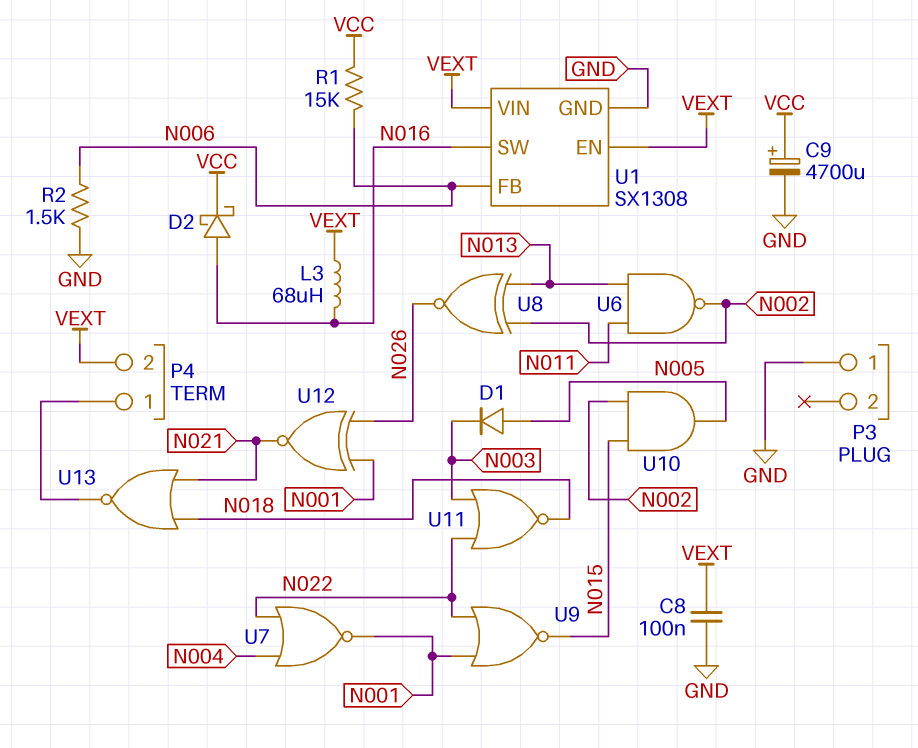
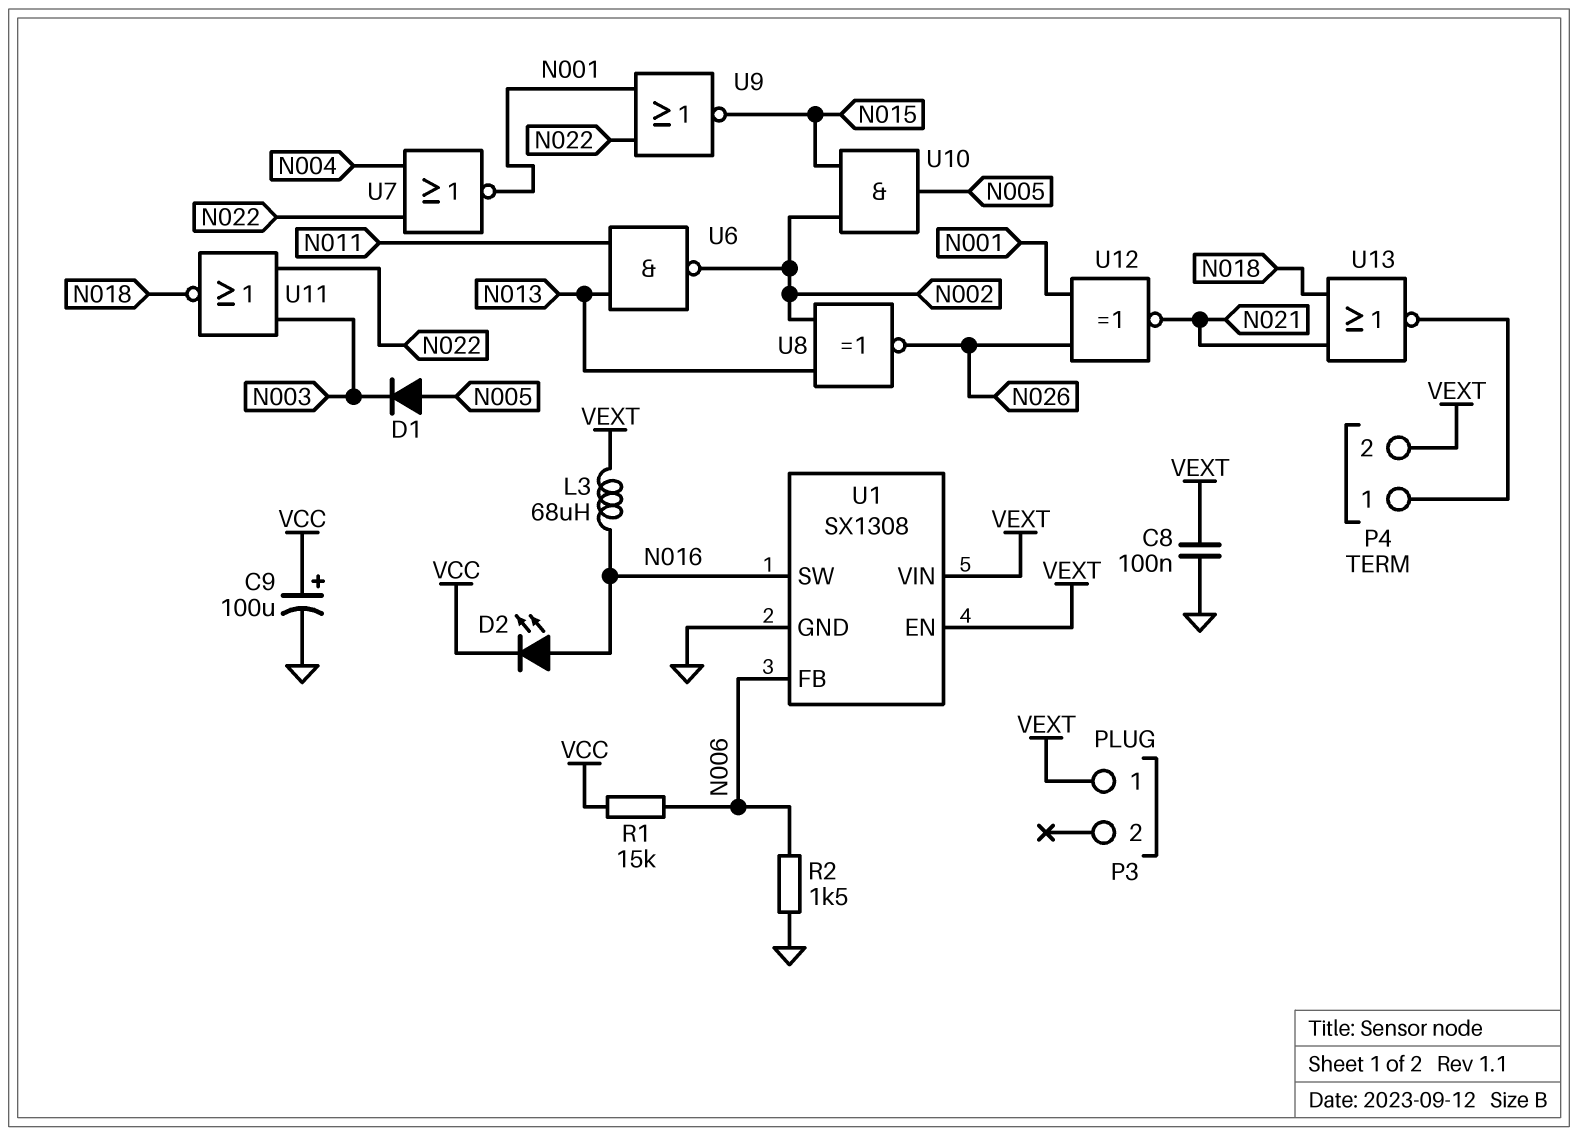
C9: 4700uF (plus VCC, minus GND) -> 100uF (plus VCC, minus GND)
D2: schottky (A N016, K VCC) -> LED (A N016, K VCC)
P3 pin 1: GND -> VEXT

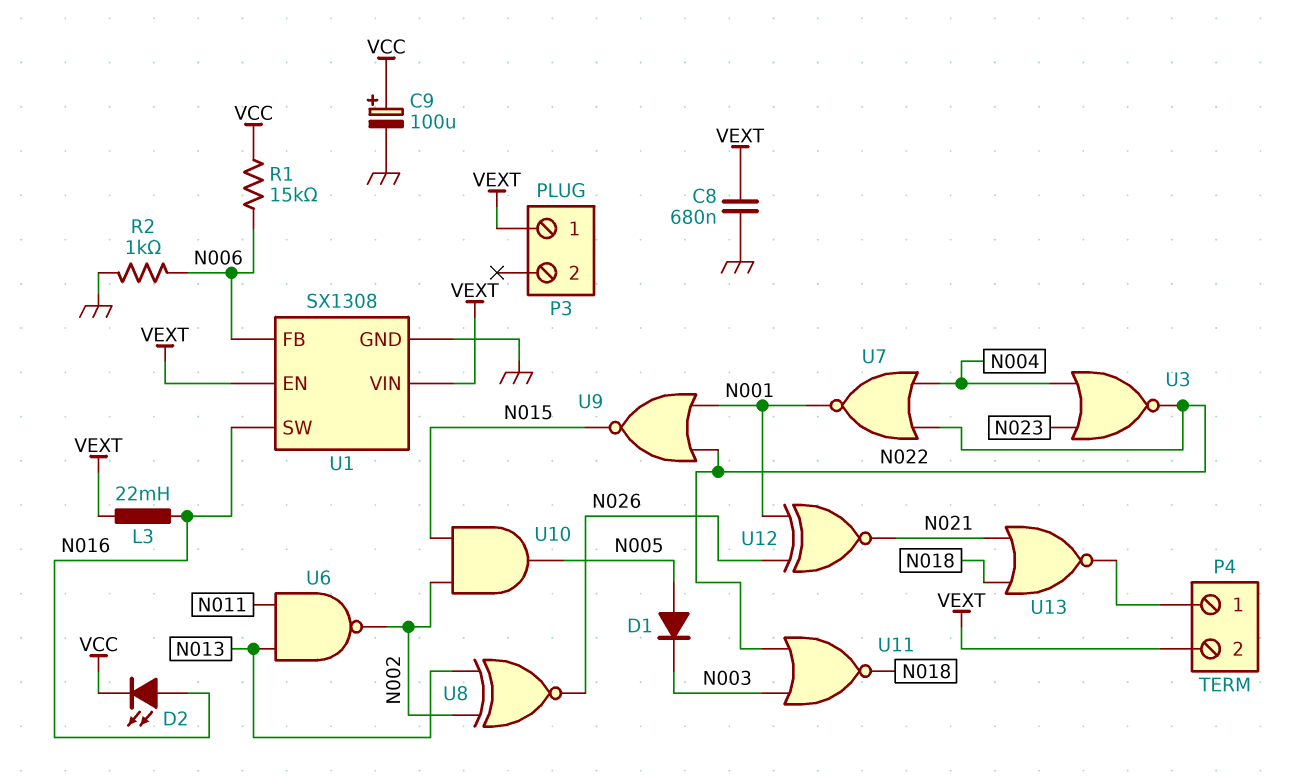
C8: 100nF (GND, VEXT) -> 680nF (GND, VEXT)
L3: 68uH (N016, VEXT) -> 22mH (N016, VEXT)
R2: 1.5k (GND, N006) -> 1k (GND, N006)
U3: none -> NOR (in N004, in N023, out N022)

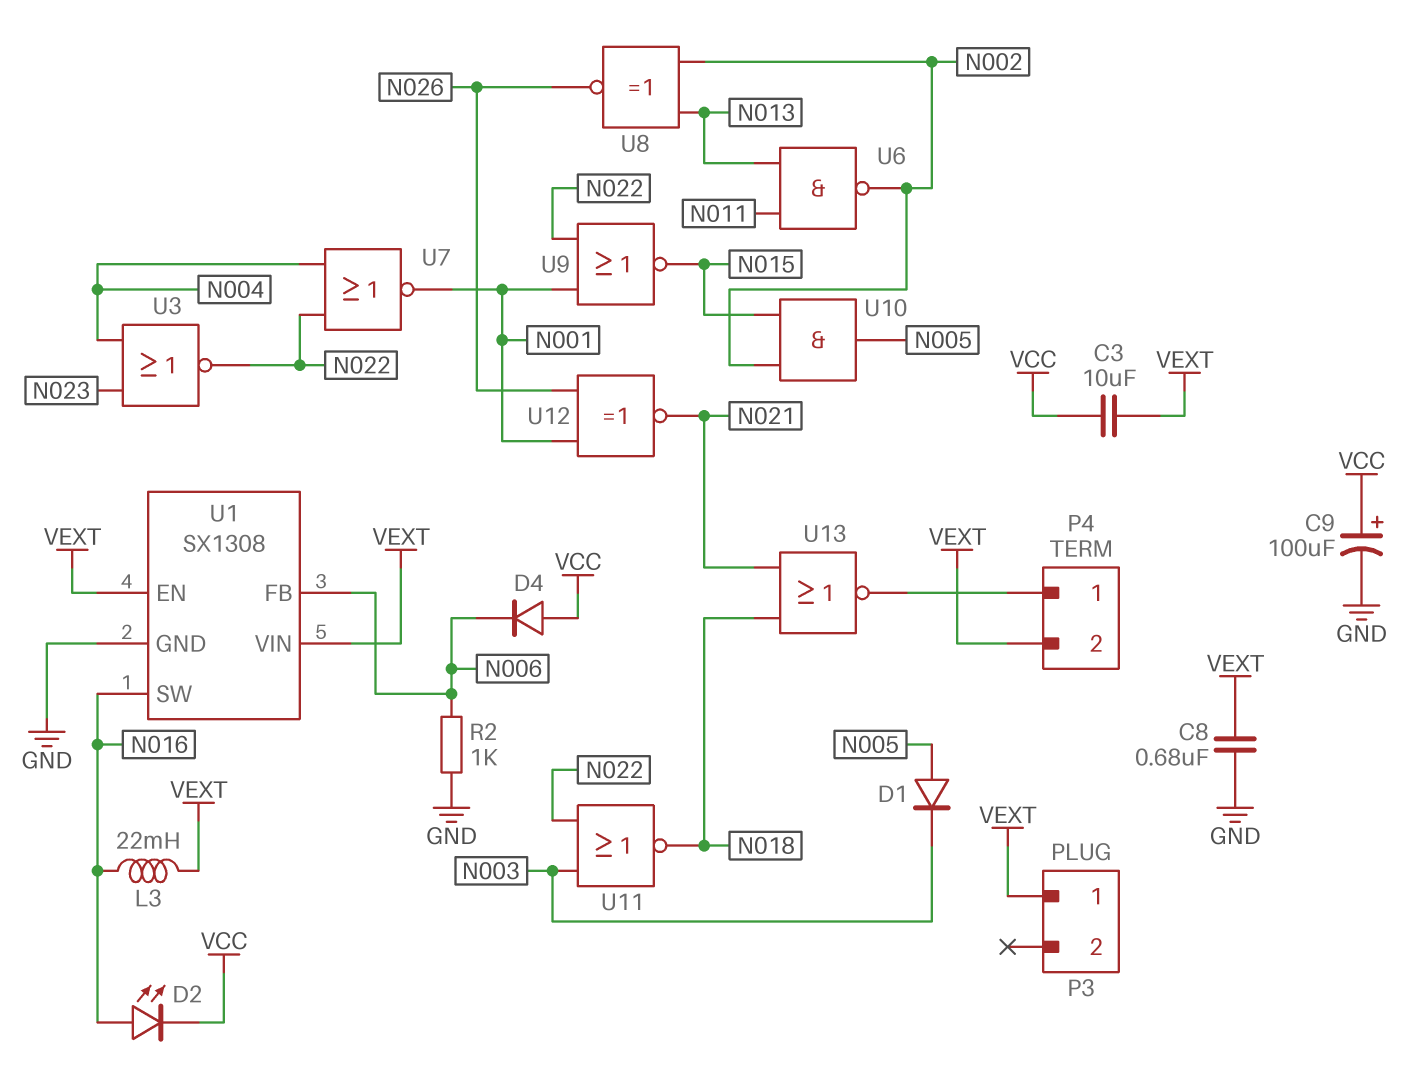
C3: none -> 10uF (VCC, VEXT)
D4: none -> diode (A VCC, K N006)
R1: 15k (N006, VCC) -> none

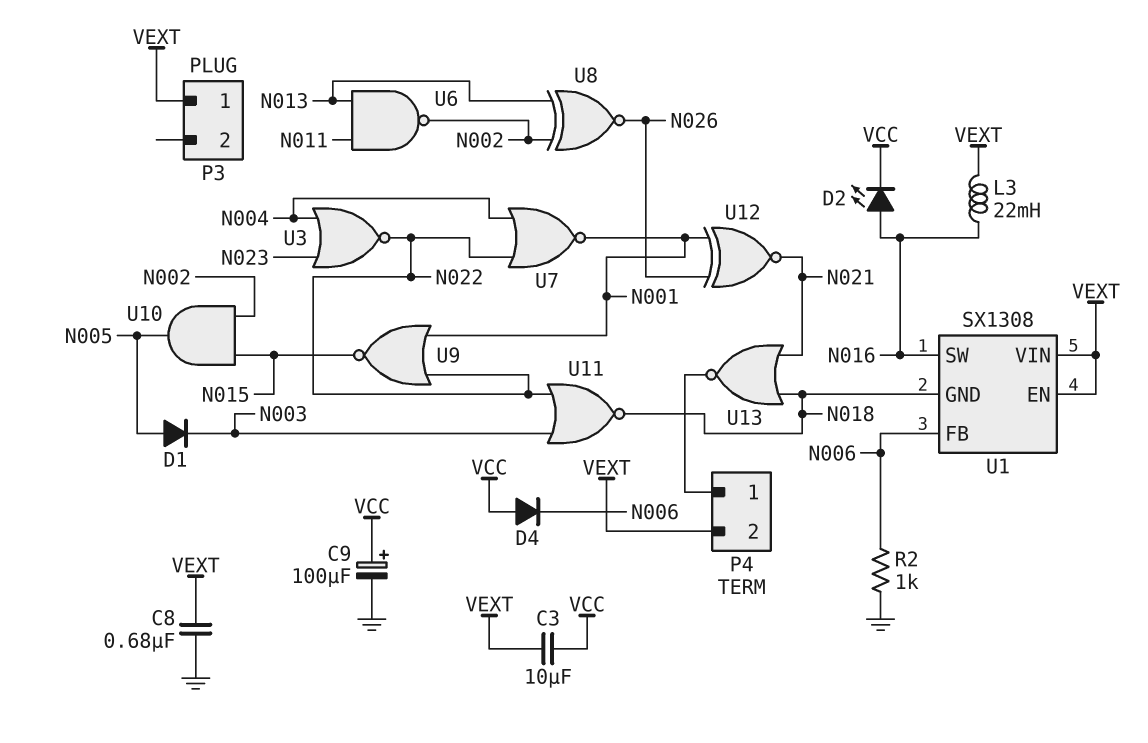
U1 pin GND: GND -> N018

